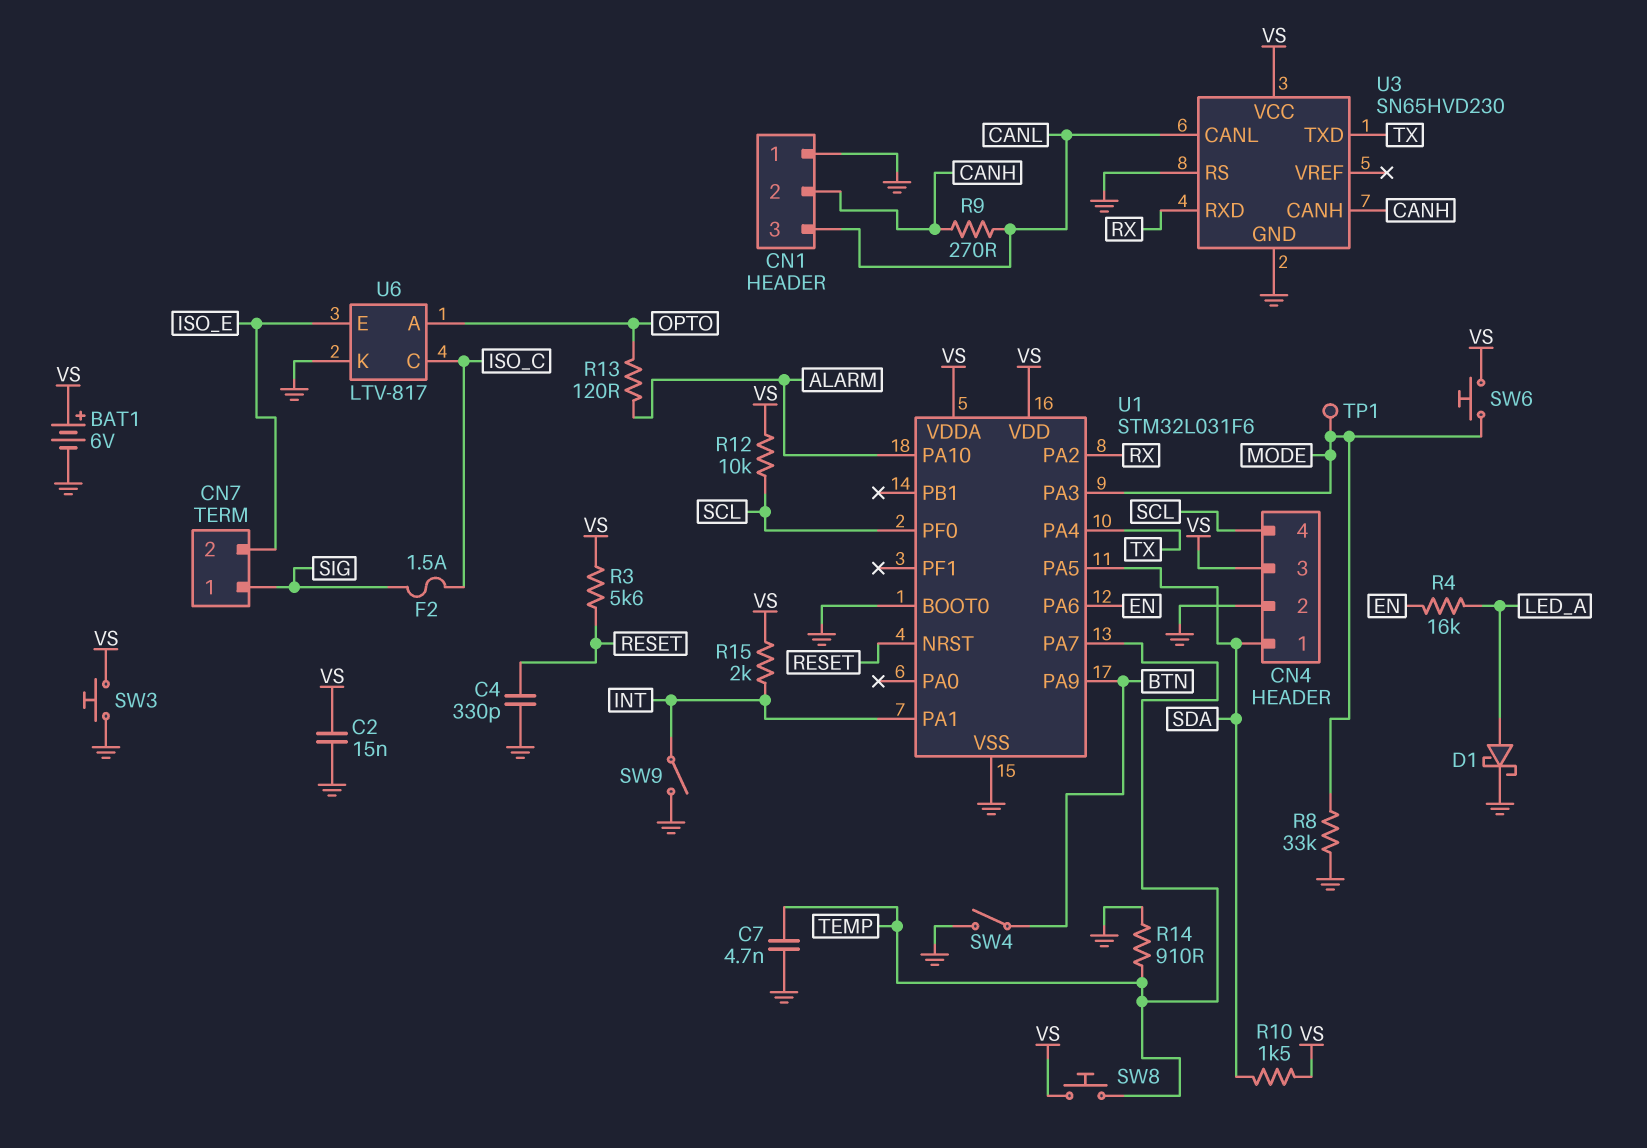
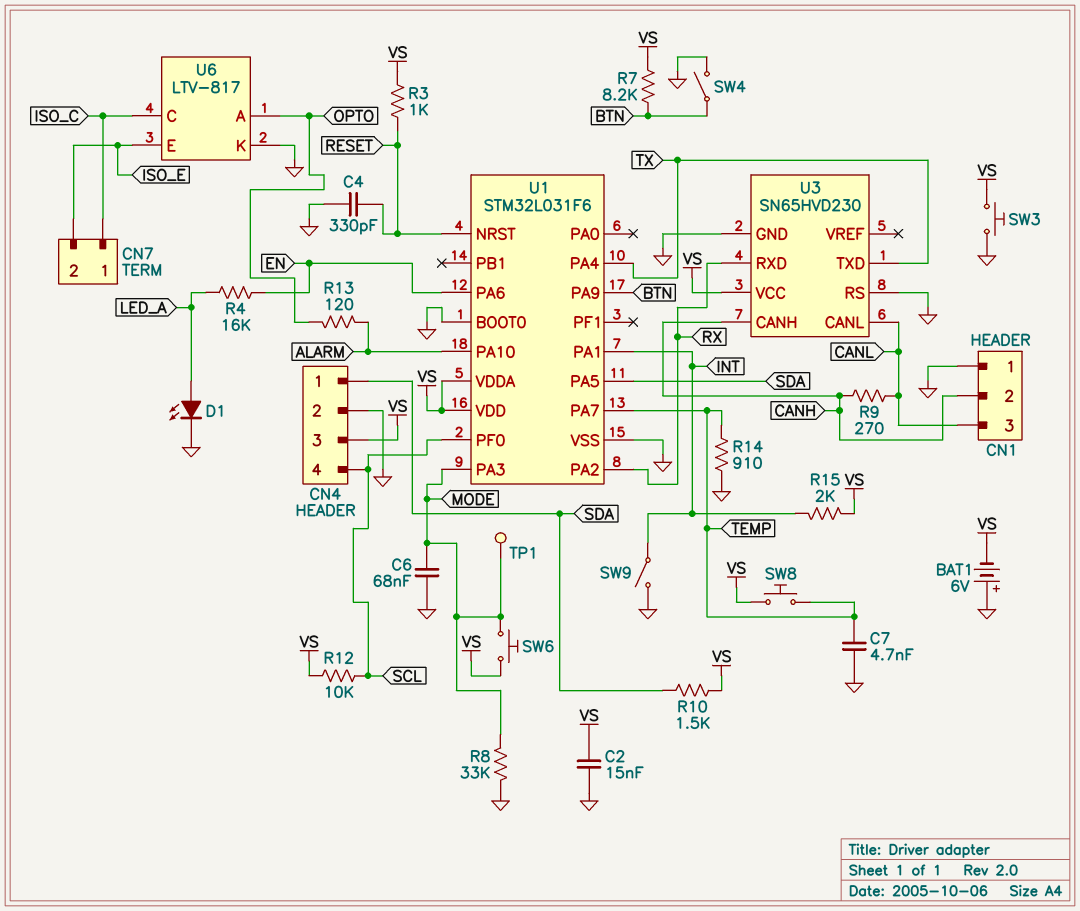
BAT1: 6V (plus VS, minus GND) -> 6V (plus GND, minus VS)
C6: none -> 68nF (GND, MODE)
CN7 pin 1: SIG -> ISO_C
D1: schottky (A LED_A, K GND) -> LED (A LED_A, K GND)
F2: 1.5A (ISO_C, SIG) -> none
R3: 5.6k (RESET, VS) -> 1k (RESET, VS)
R7: none -> 8.2k (BTN, VS)

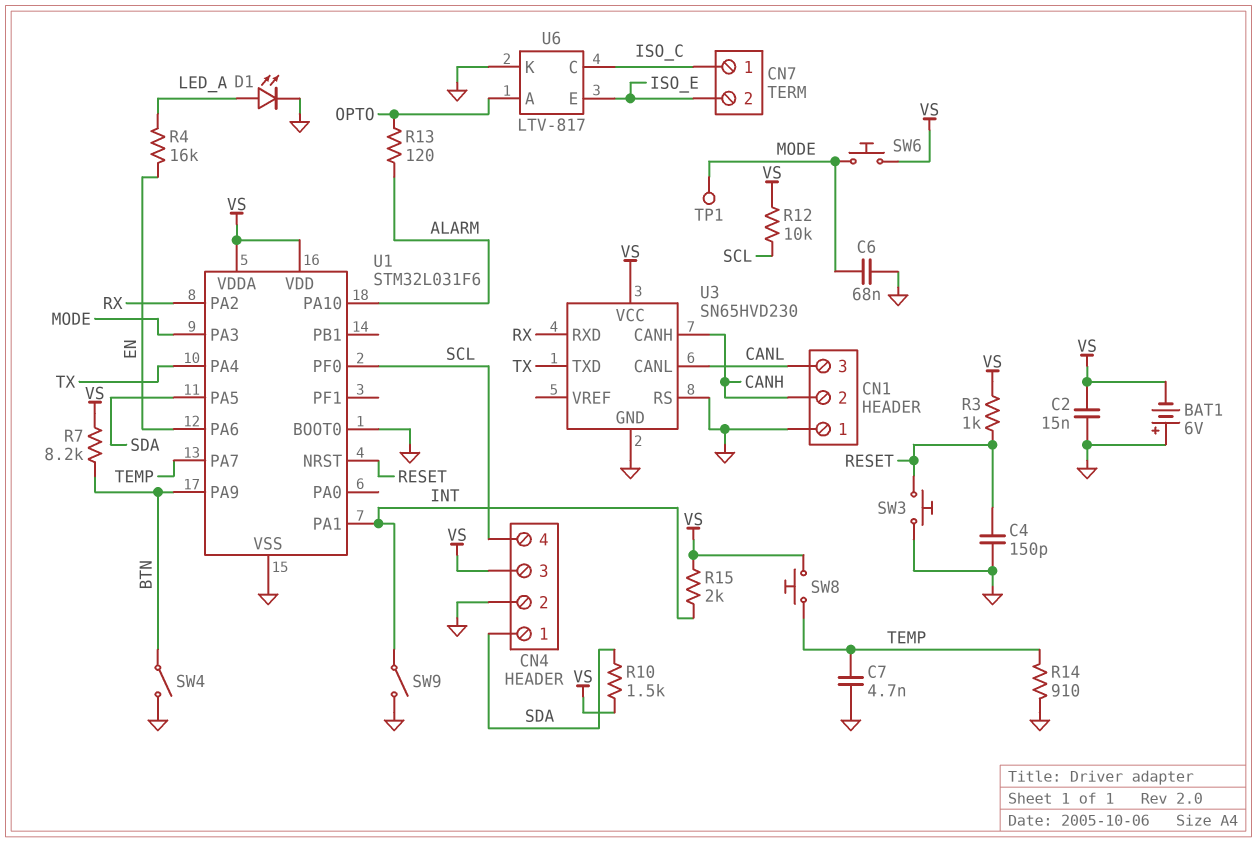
C4: 330pF (GND, RESET) -> 150pF (GND, RESET)
R8: 33k (GND, MODE) -> none
R9: 270 (CANH, CANL) -> none
SW3: button (GND, VS) -> button (GND, RESET)

